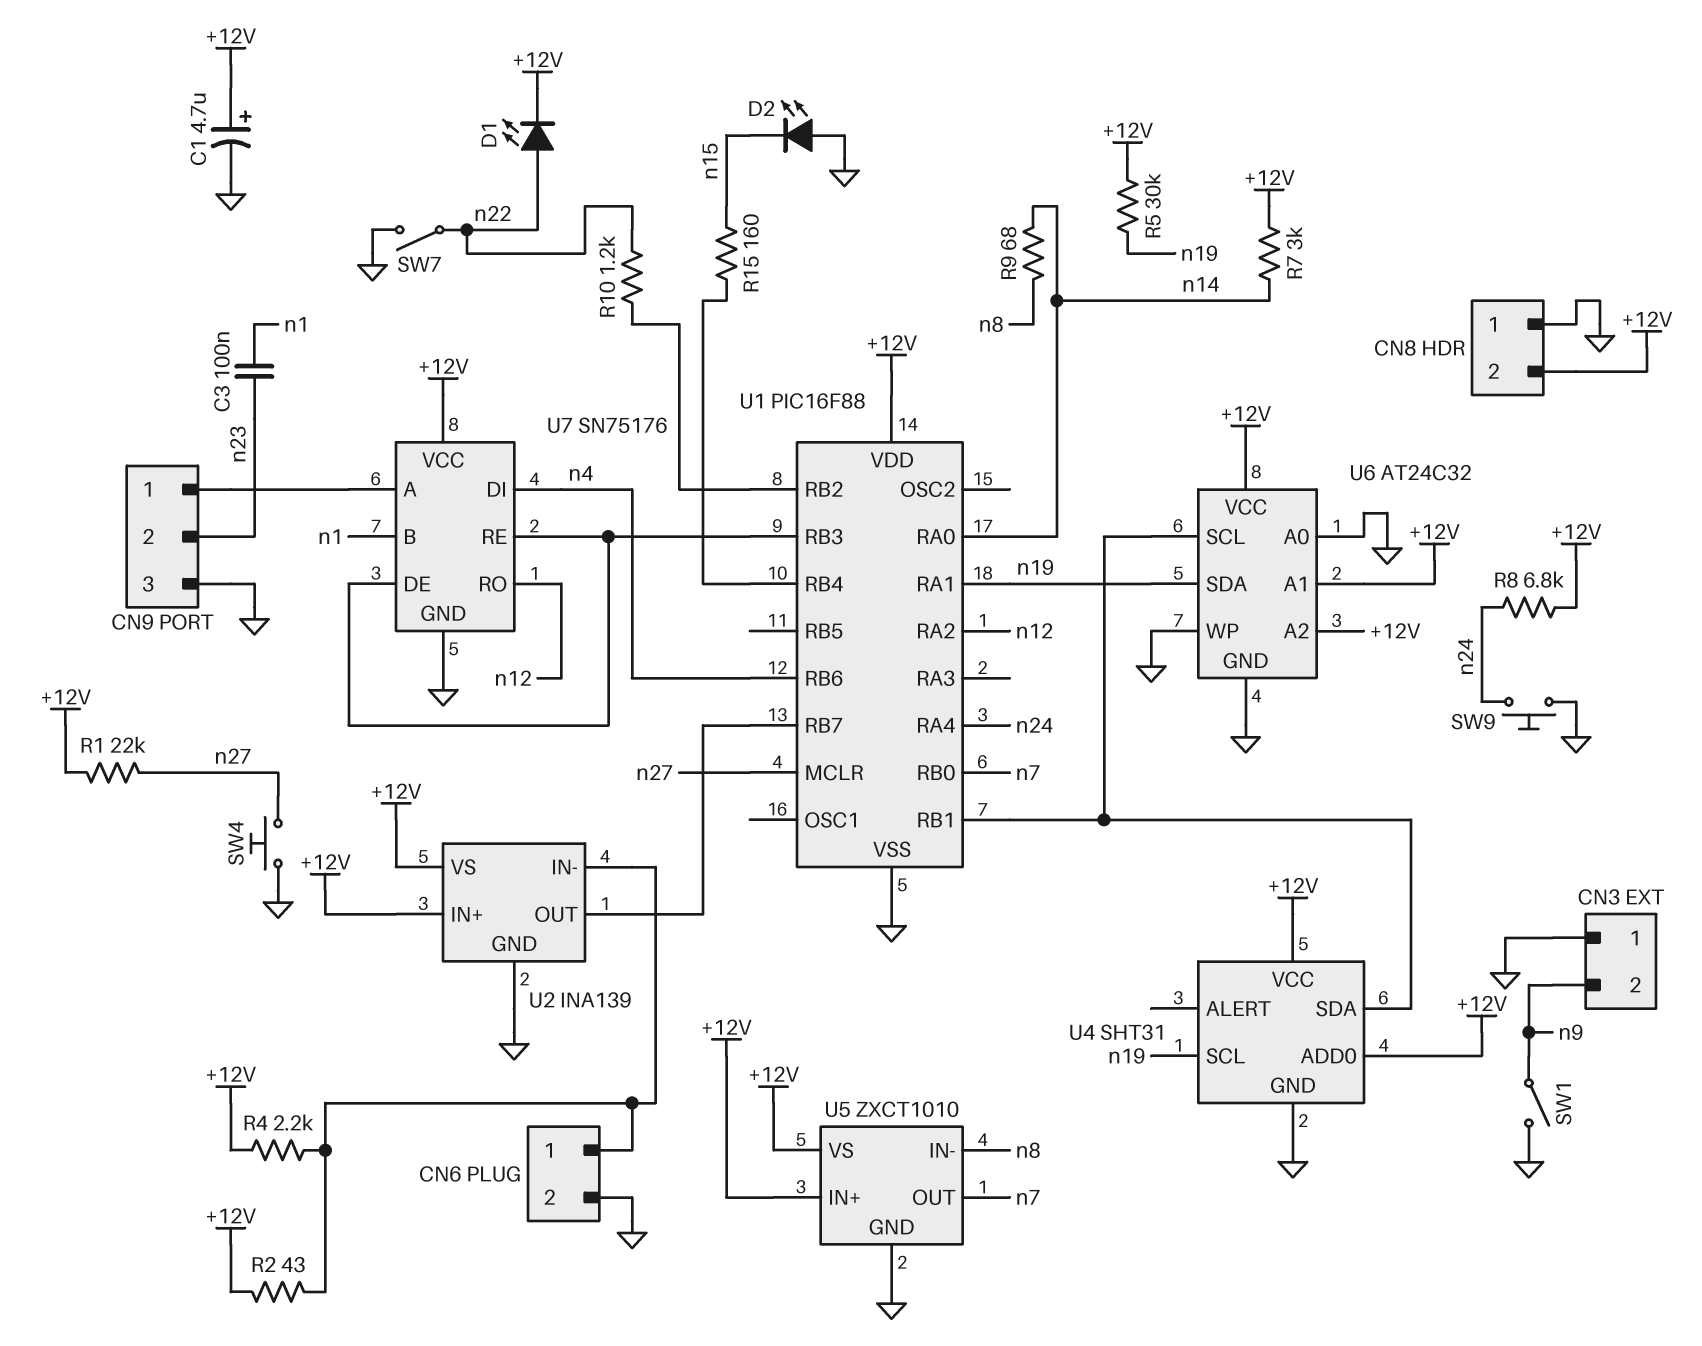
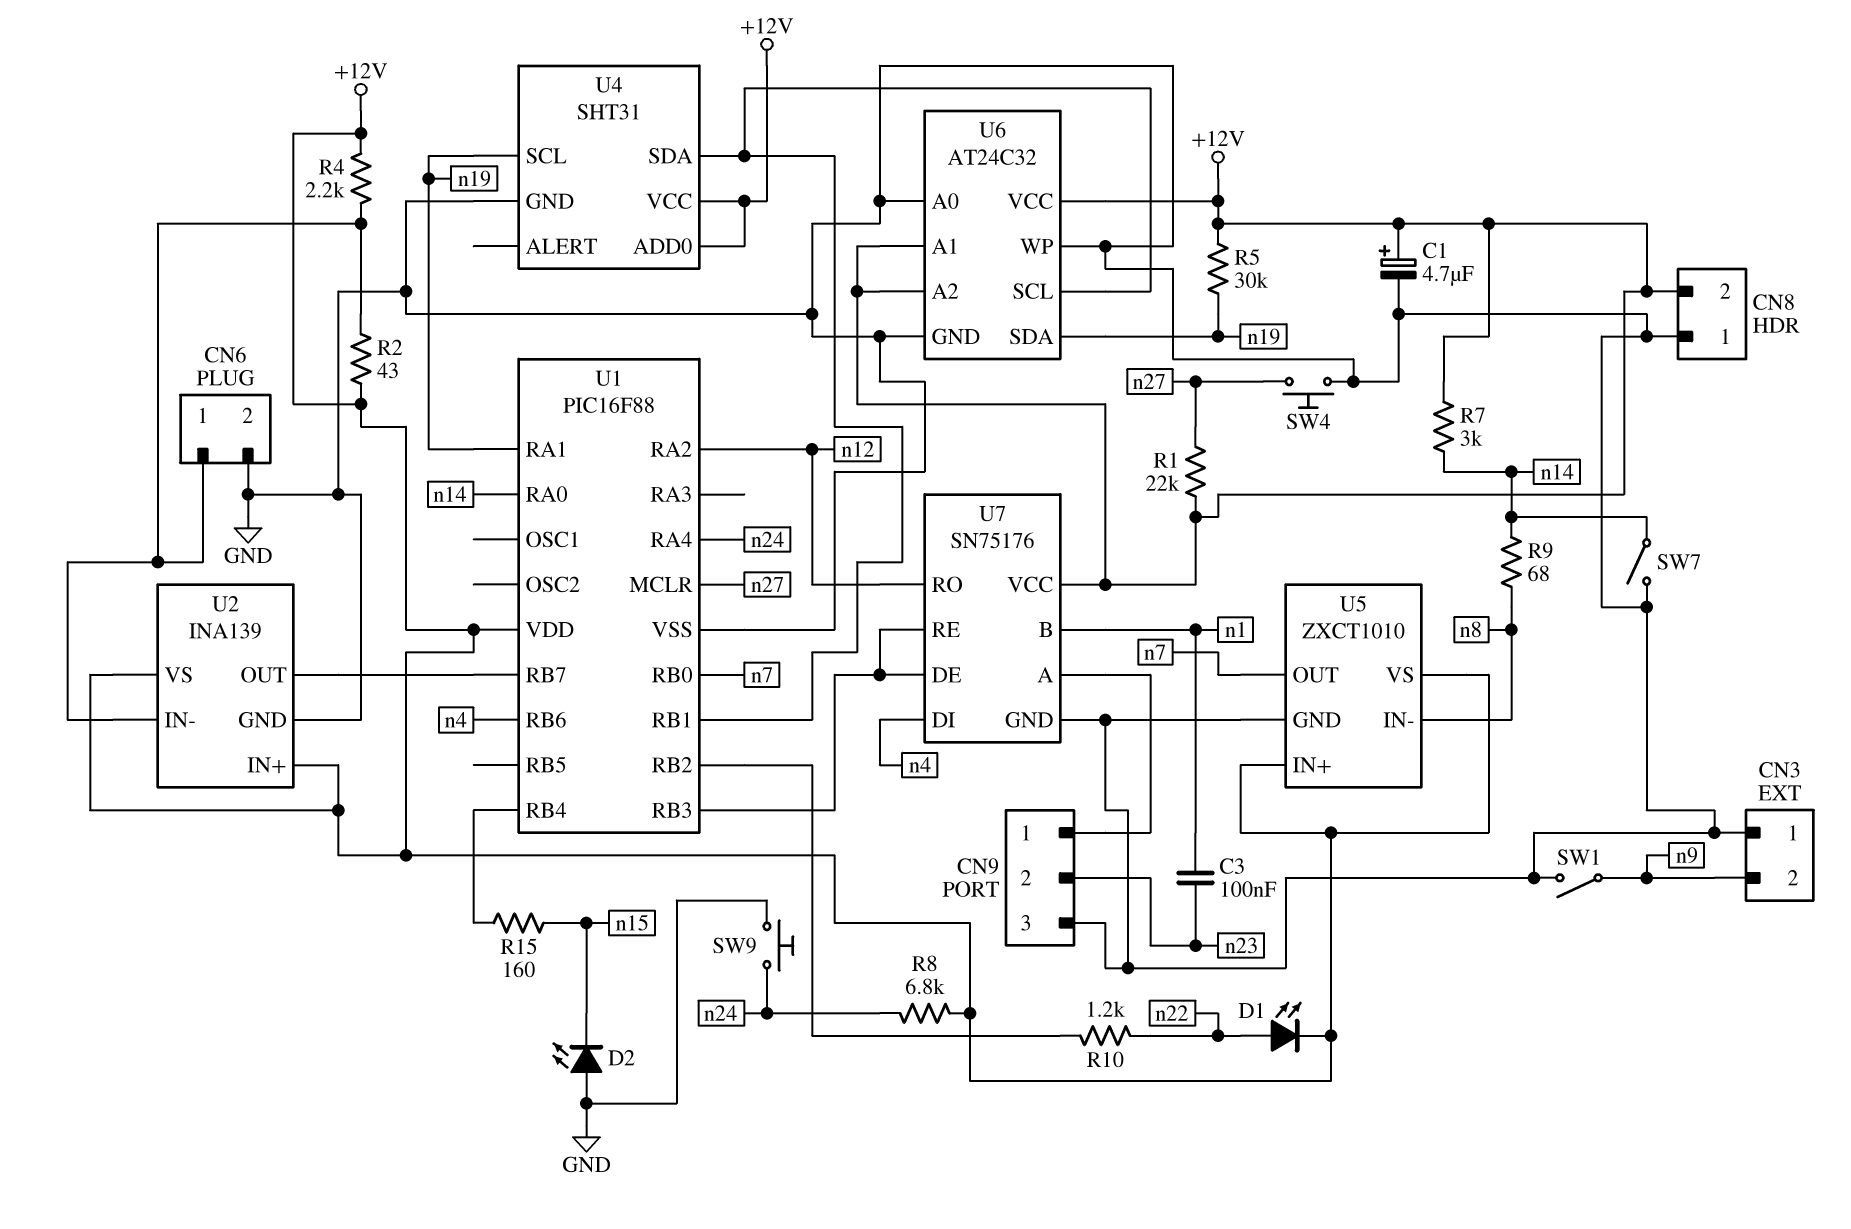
SW7: switch (GND, n22) -> switch (GND, n14)

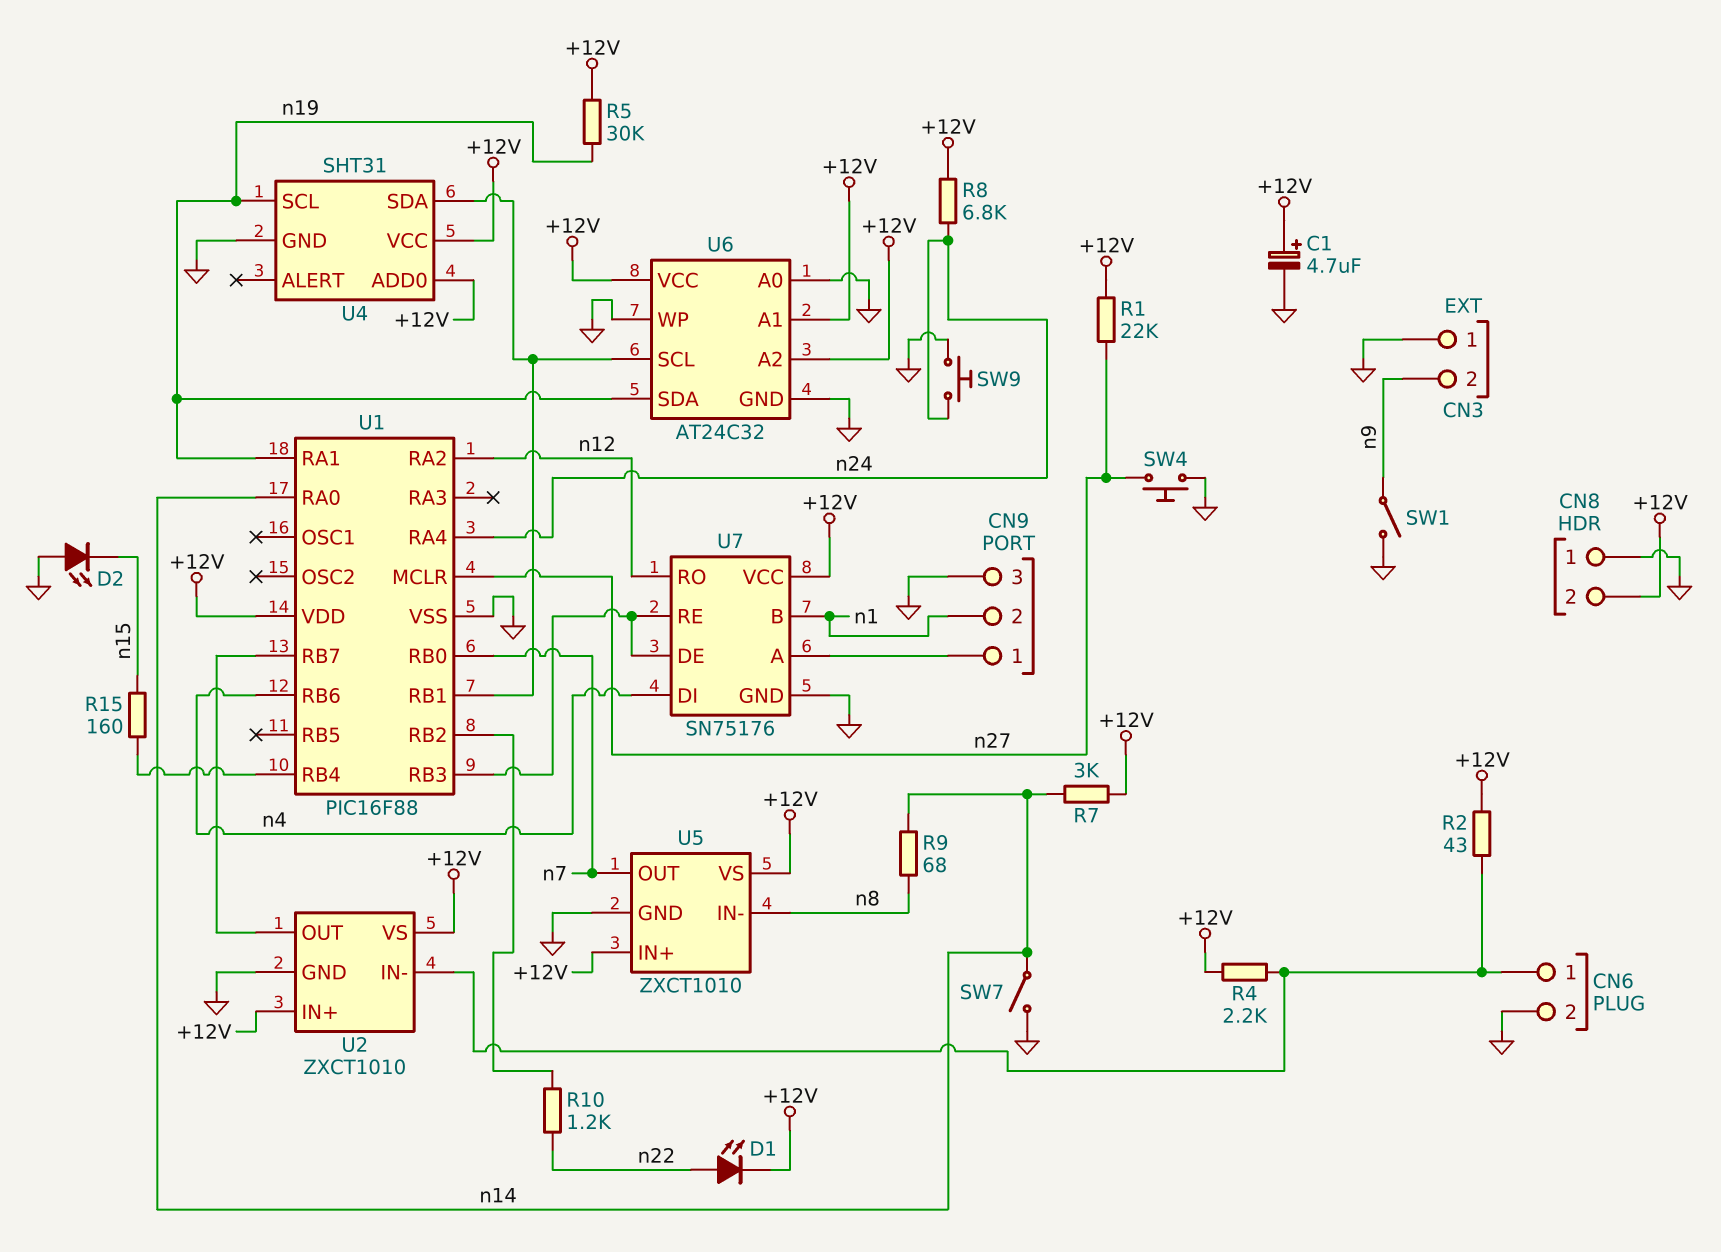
C3: 100nF (n1, n23) -> none
CN9 pin 2: n23 -> n1
U2: INA139 -> ZXCT1010

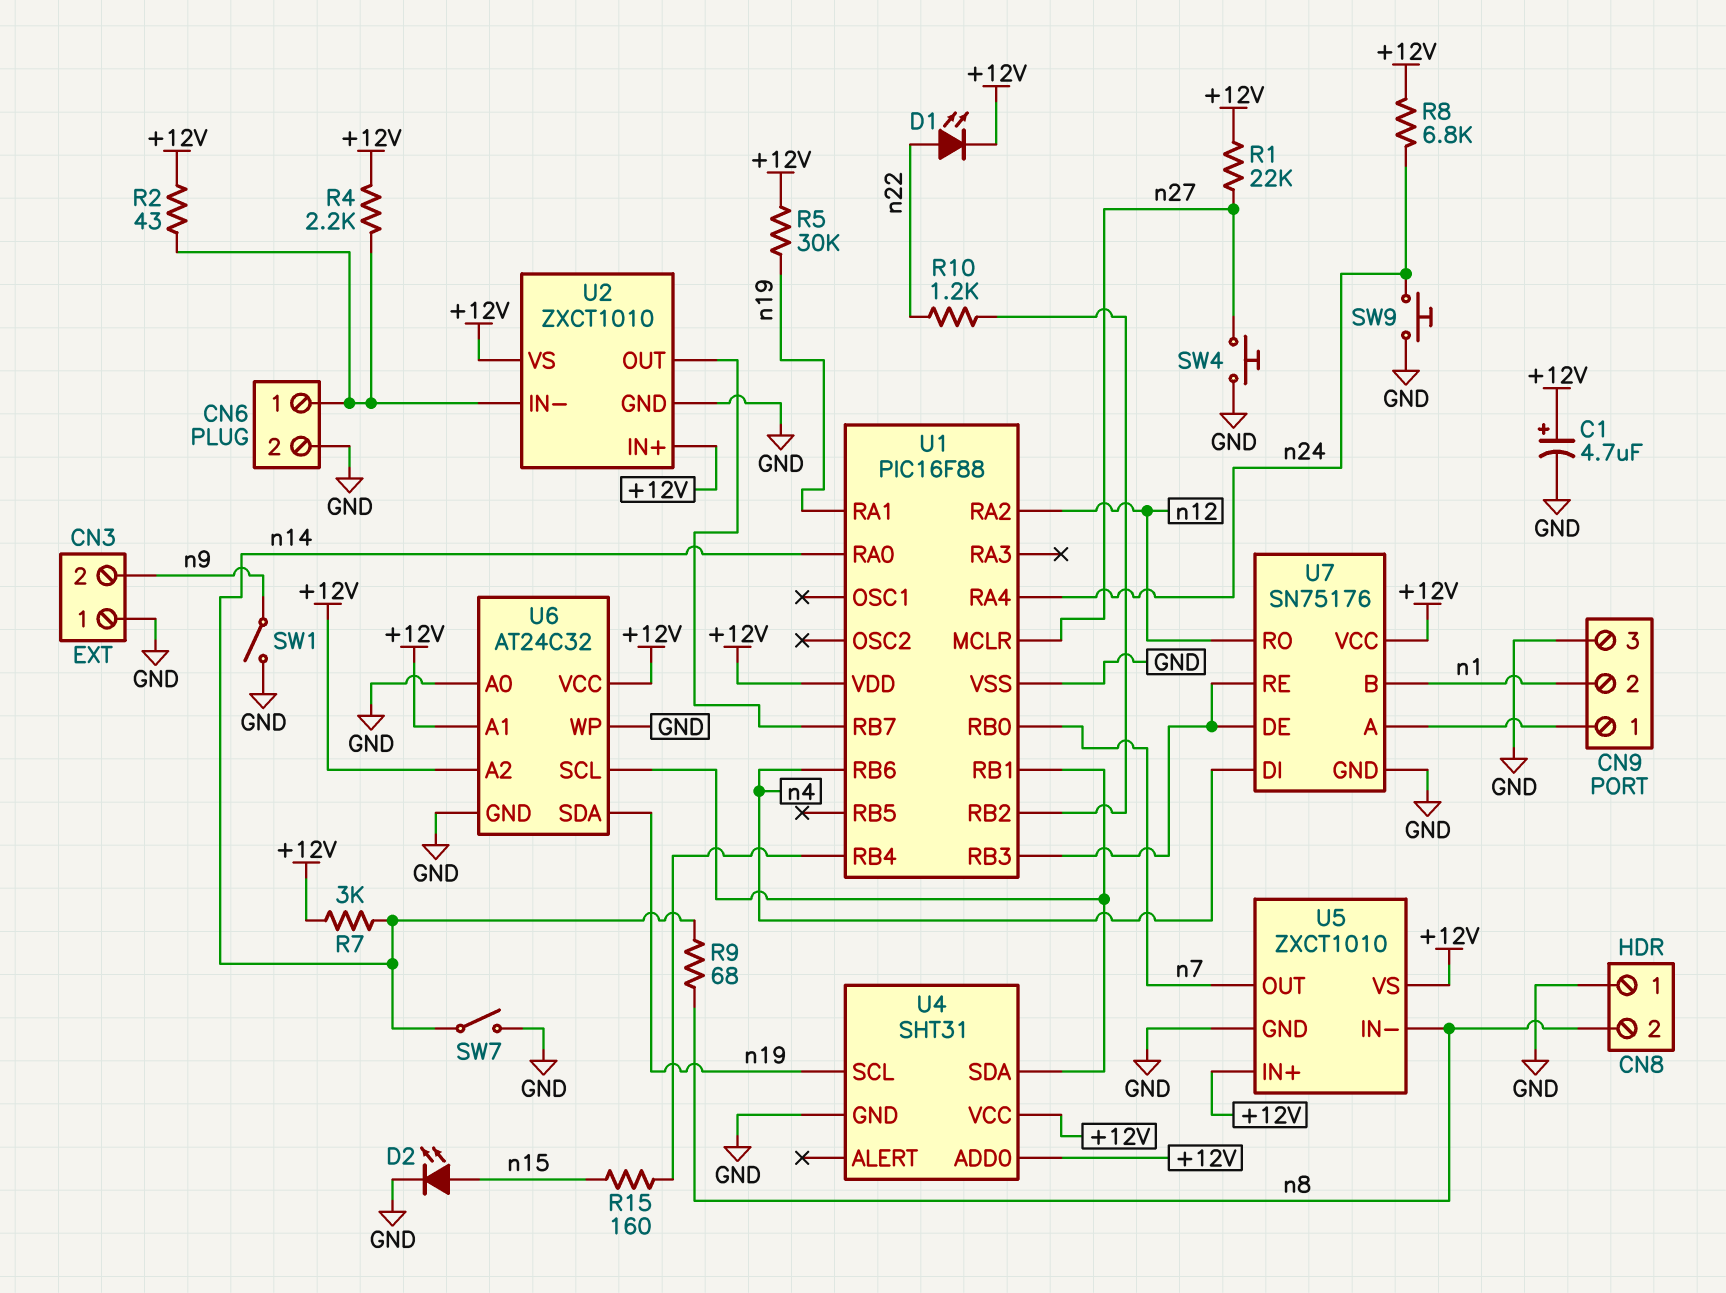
CN8 pin 2: +12V -> n8
D2: LED (A GND, K n15) -> LED (A n15, K GND)

